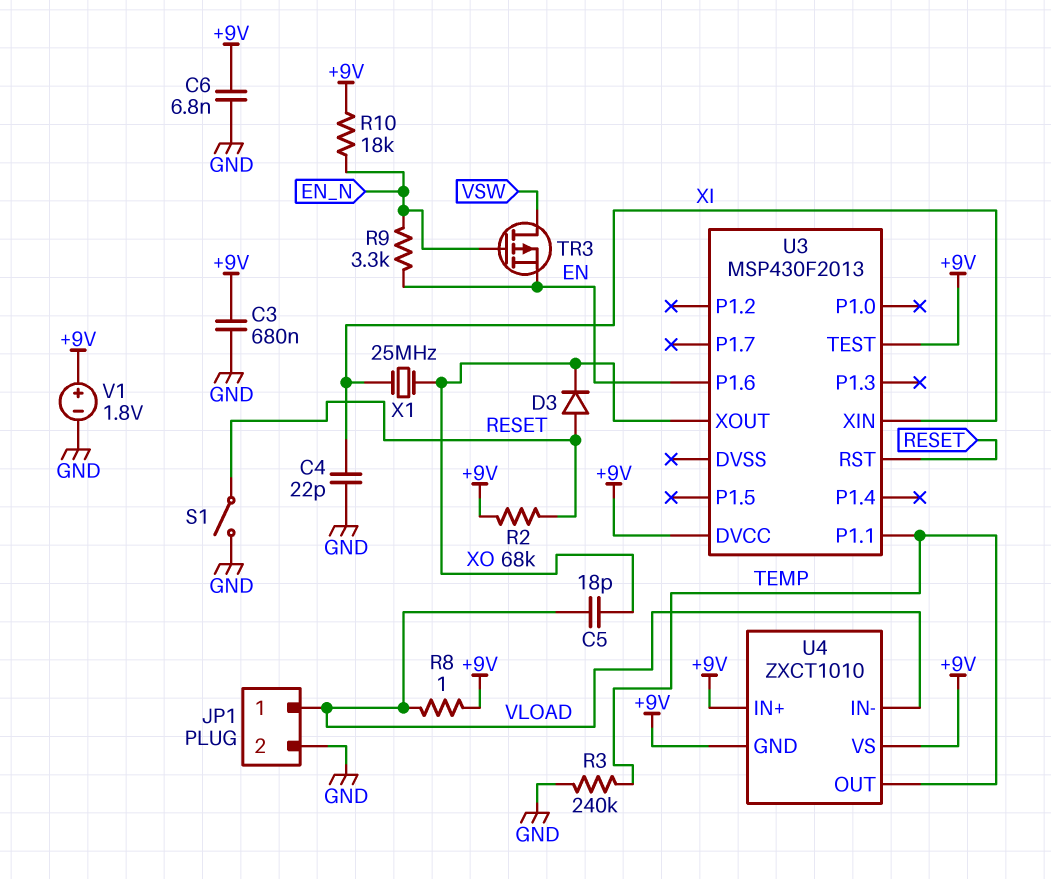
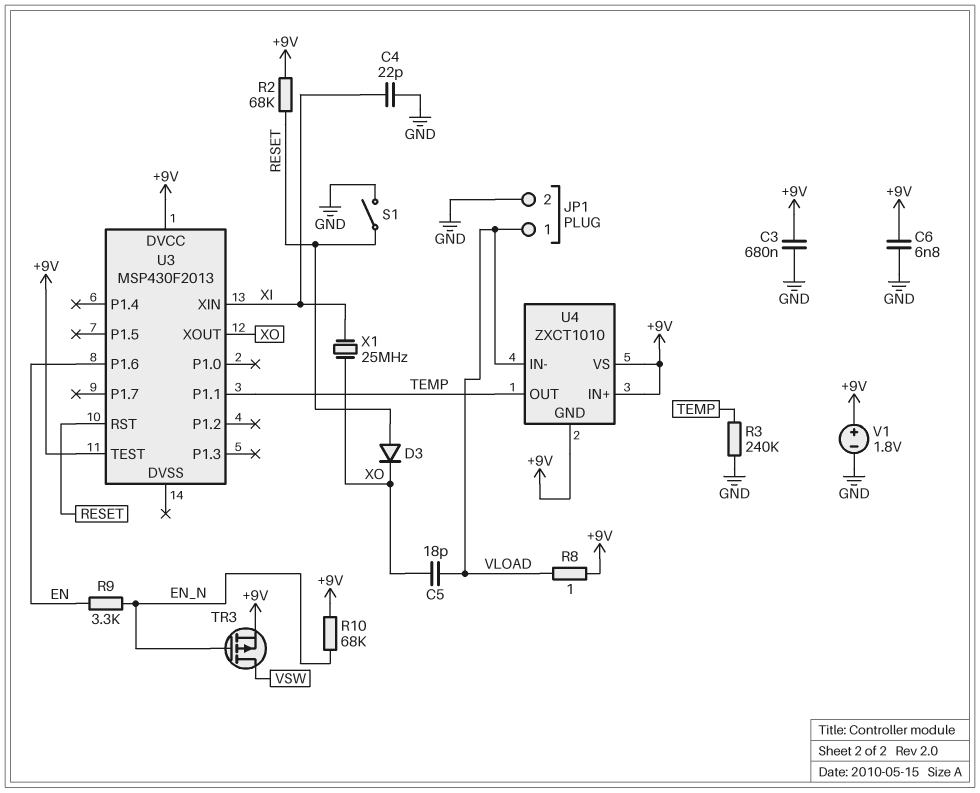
R10: 18k (+9V, EN_N) -> 68k (+9V, EN_N)
TR3: PMOS (G EN_N, D VSW, S EN) -> PMOS (G EN_N, D VSW, S +9V)

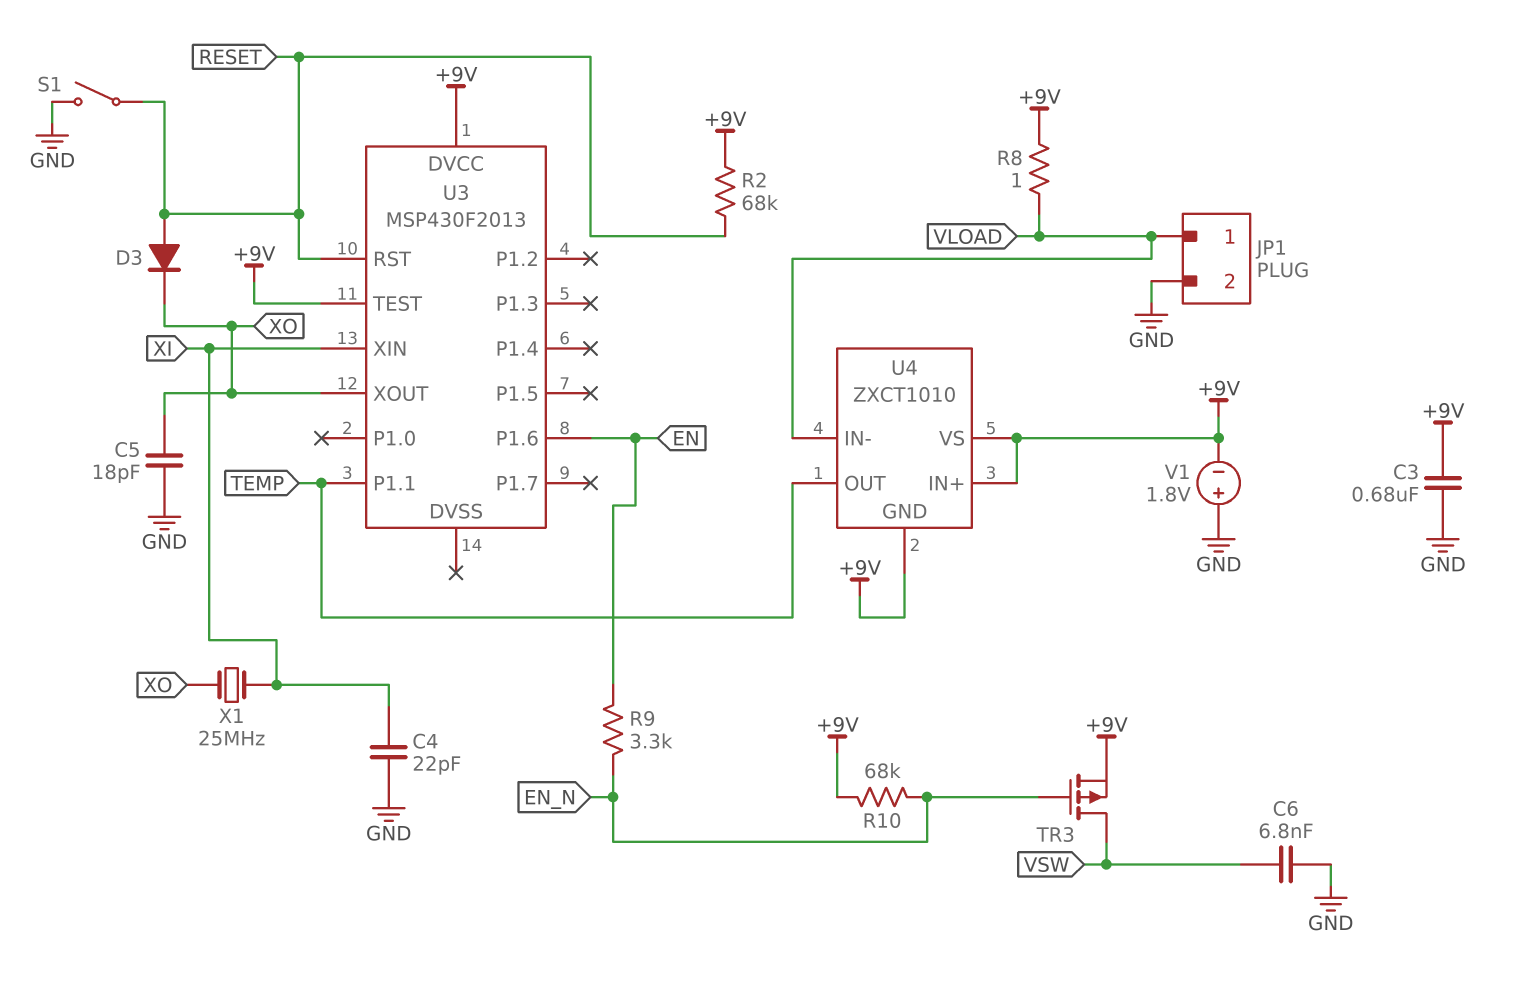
C5: 18pF (VLOAD, XO) -> 18pF (GND, XO)
C6: 6.8nF (+9V, GND) -> 6.8nF (GND, VSW)
R3: 240k (GND, TEMP) -> none
V1: 1.8V (plus +9V, minus GND) -> 1.8V (plus GND, minus +9V)

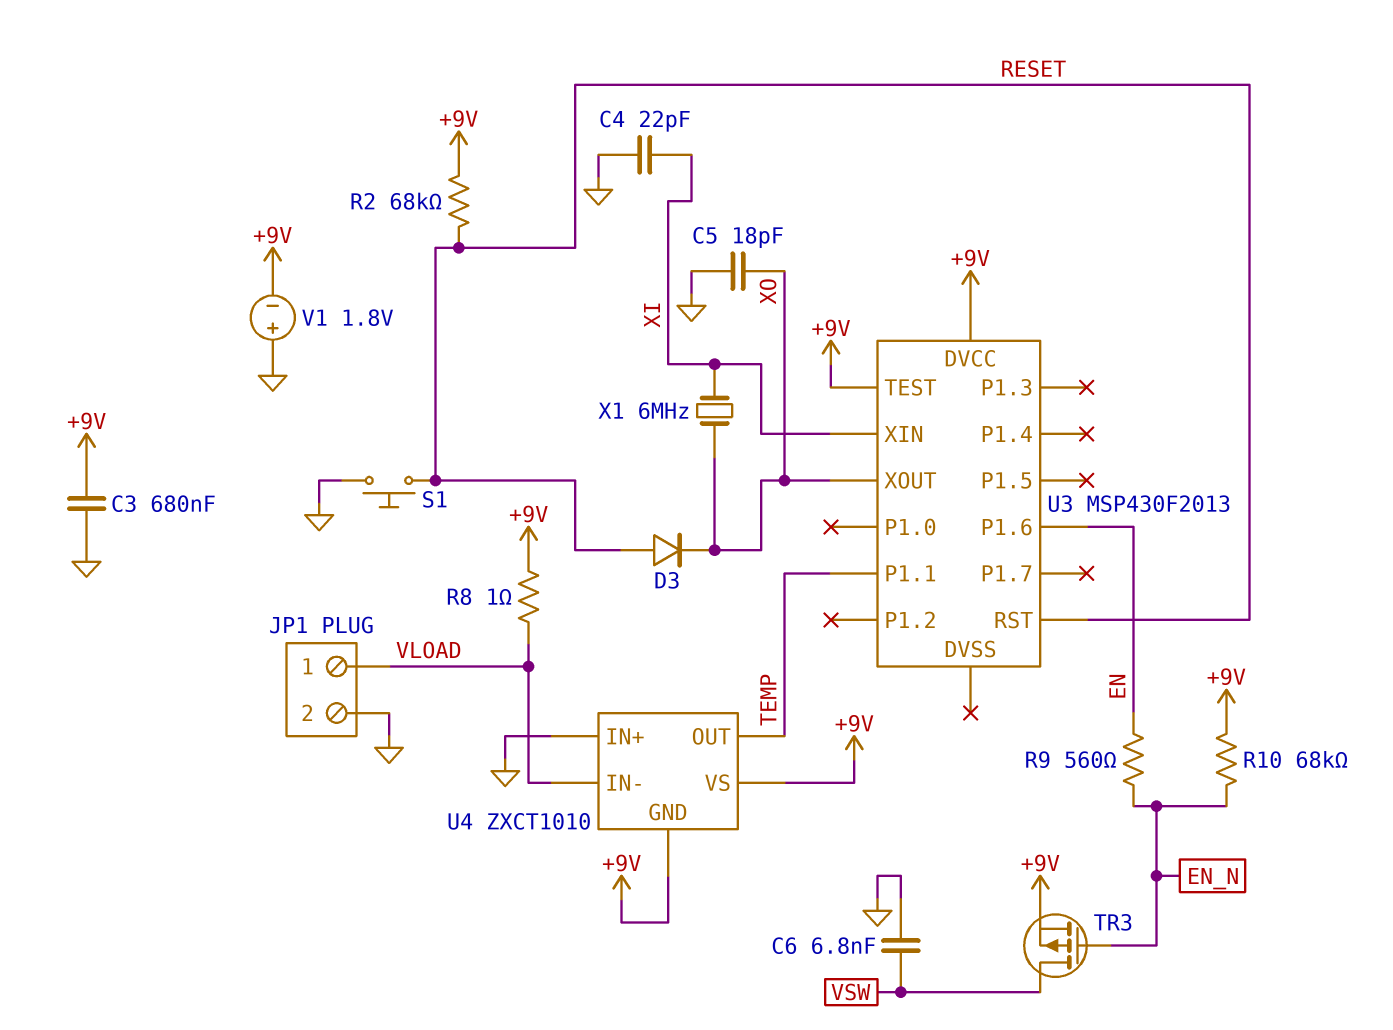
R9: 3.3k (EN, EN_N) -> 560 (EN, EN_N)
S1: switch (GND, RESET) -> button (GND, RESET)
U4 pin IN+: +9V -> GND
X1: 25MHz (XI, XO) -> 6MHz (XI, XO)

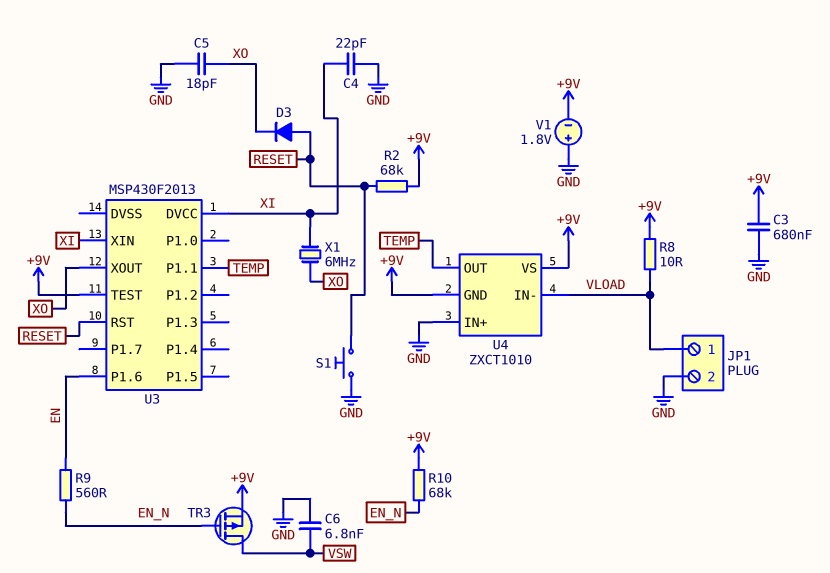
R8: 1 (+9V, VLOAD) -> 10 (+9V, VLOAD)
U3 pin DVCC: +9V -> XI

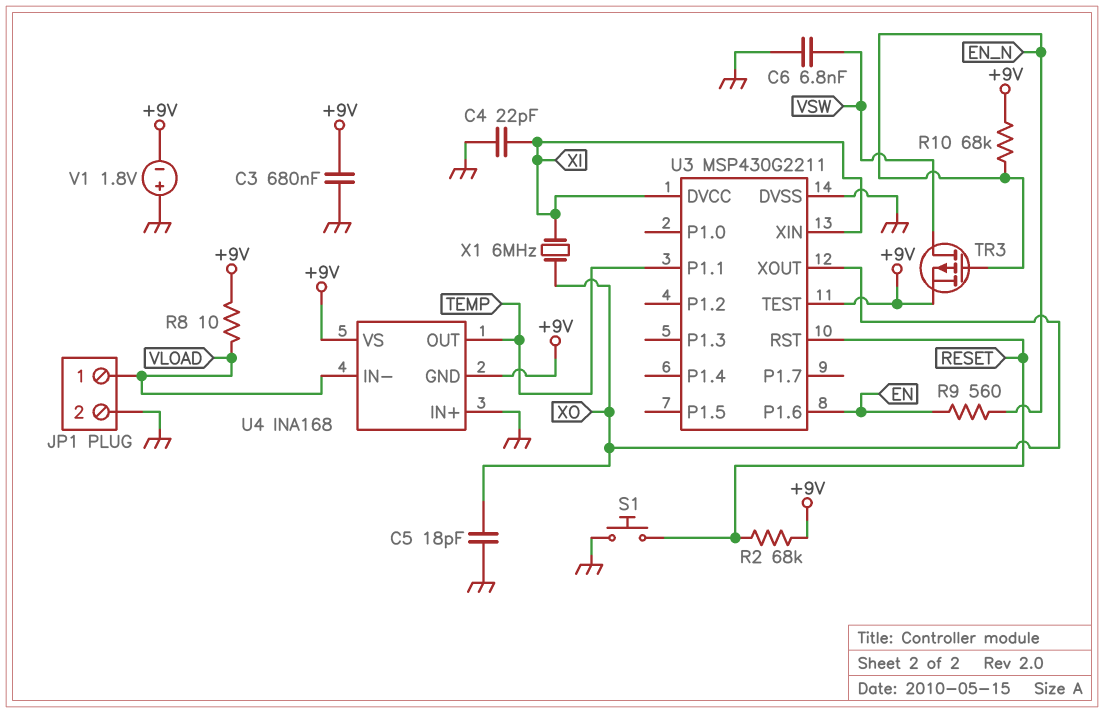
D3: diode (A RESET, K XO) -> none
U3: MSP430F2013 -> MSP430G2211
U3 pin DVSS: none -> GND
U4: ZXCT1010 -> INA168

